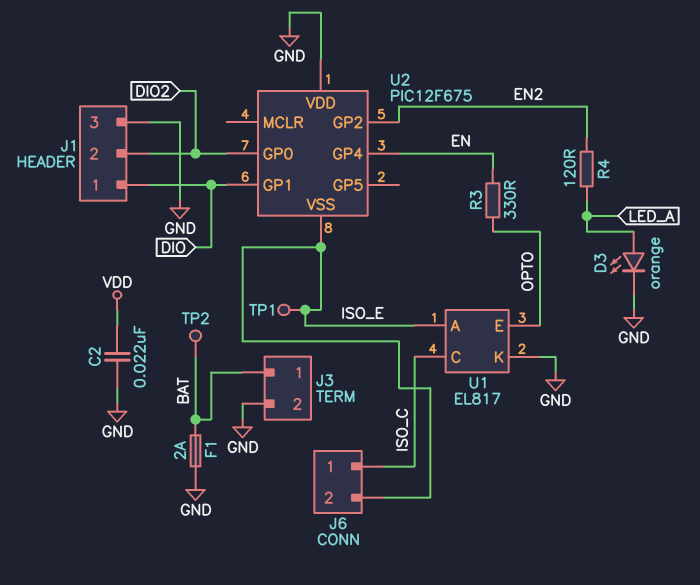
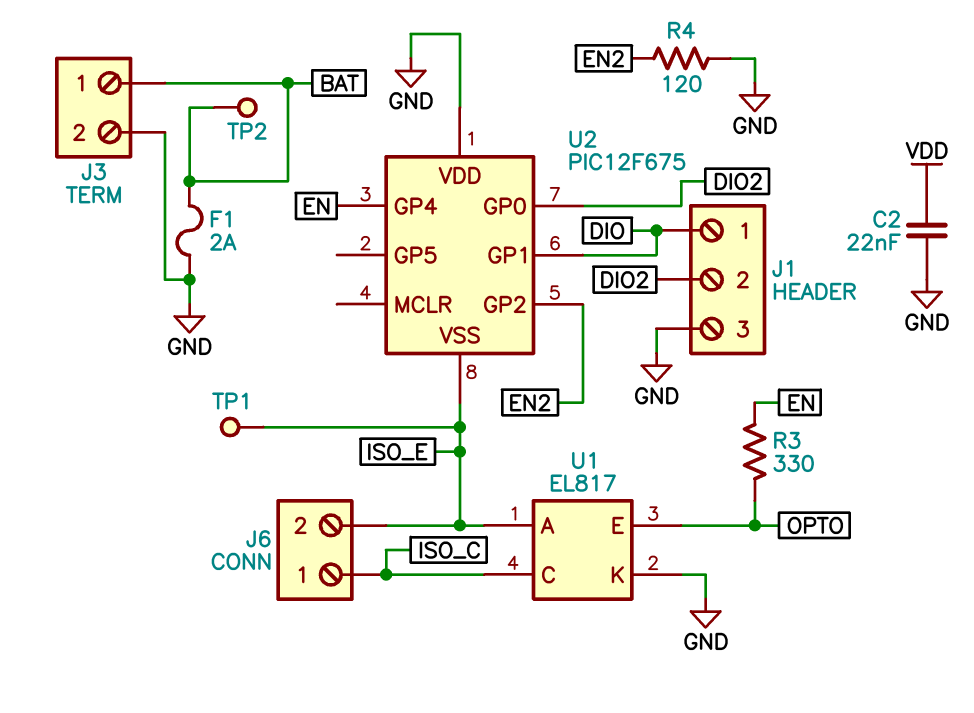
D3: LED orange (A LED_A, K GND) -> none
R4: 120 (EN2, LED_A) -> 120 (EN2, GND)

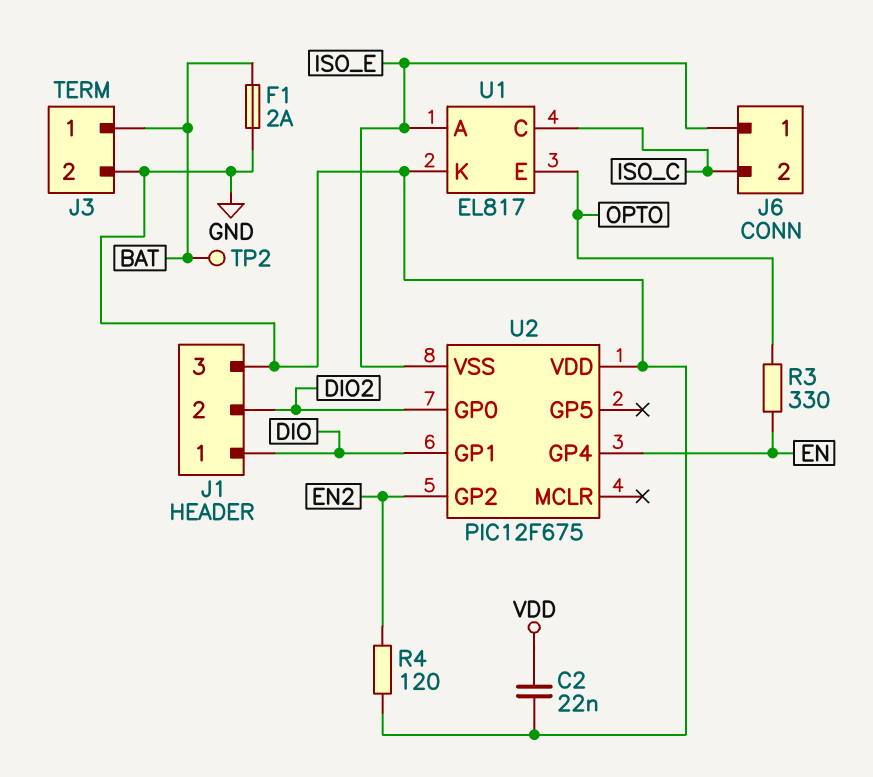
J6 pin 1: ISO_C -> ISO_E
J6 pin 2: ISO_E -> ISO_C
TP1: test point (ISO_E) -> none

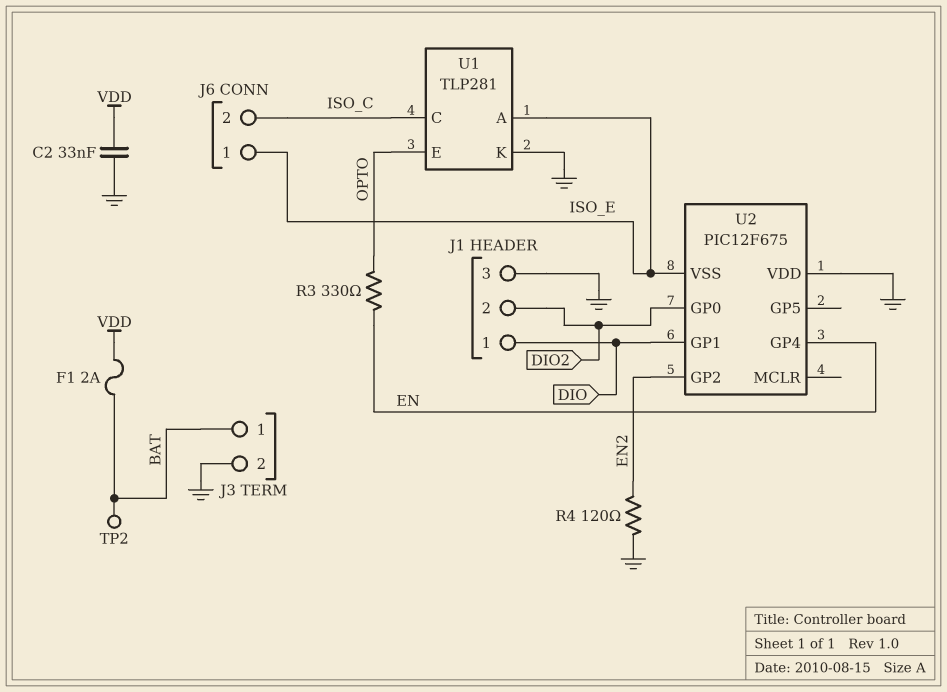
C2: 22nF (GND, VDD) -> 33nF (GND, VDD)
F1: 2A (BAT, GND) -> 2A (BAT, VDD)
U1: EL817 -> TLP281

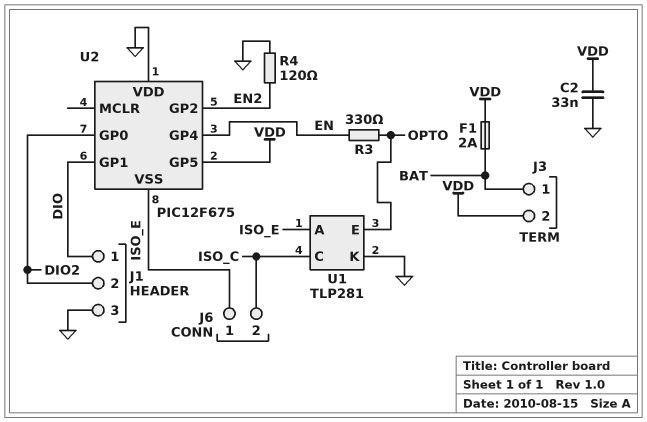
J3 pin 2: GND -> VDD
TP2: test point (BAT) -> none
U2 pin GP5: none -> VDD

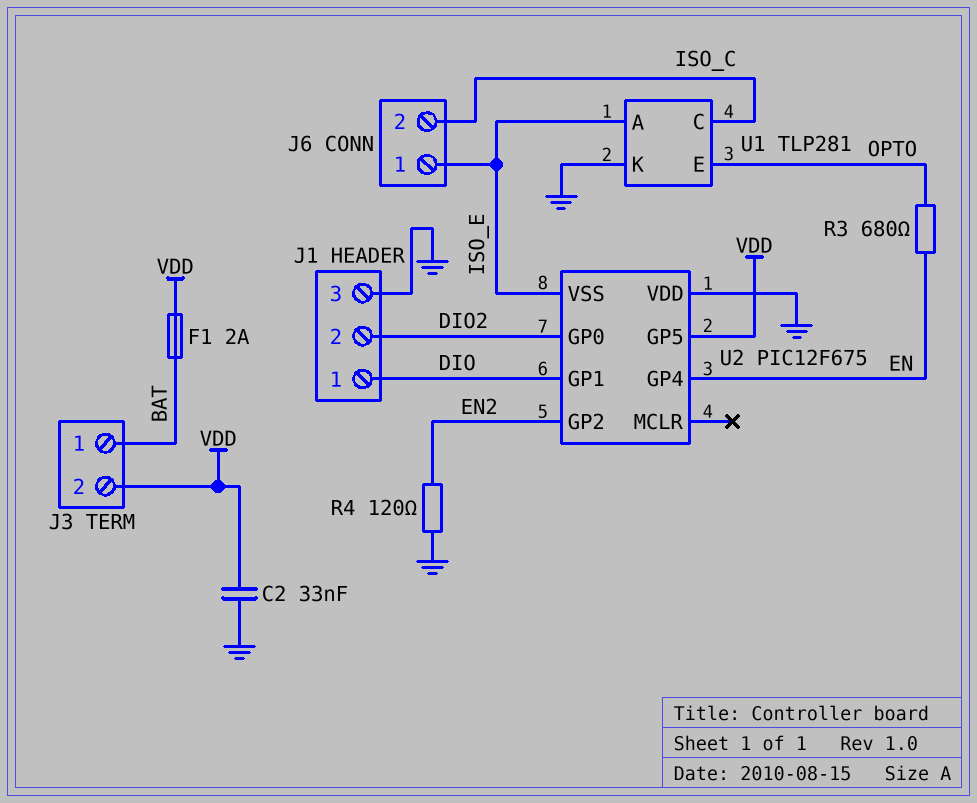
R3: 330 (EN, OPTO) -> 680 (EN, OPTO)

